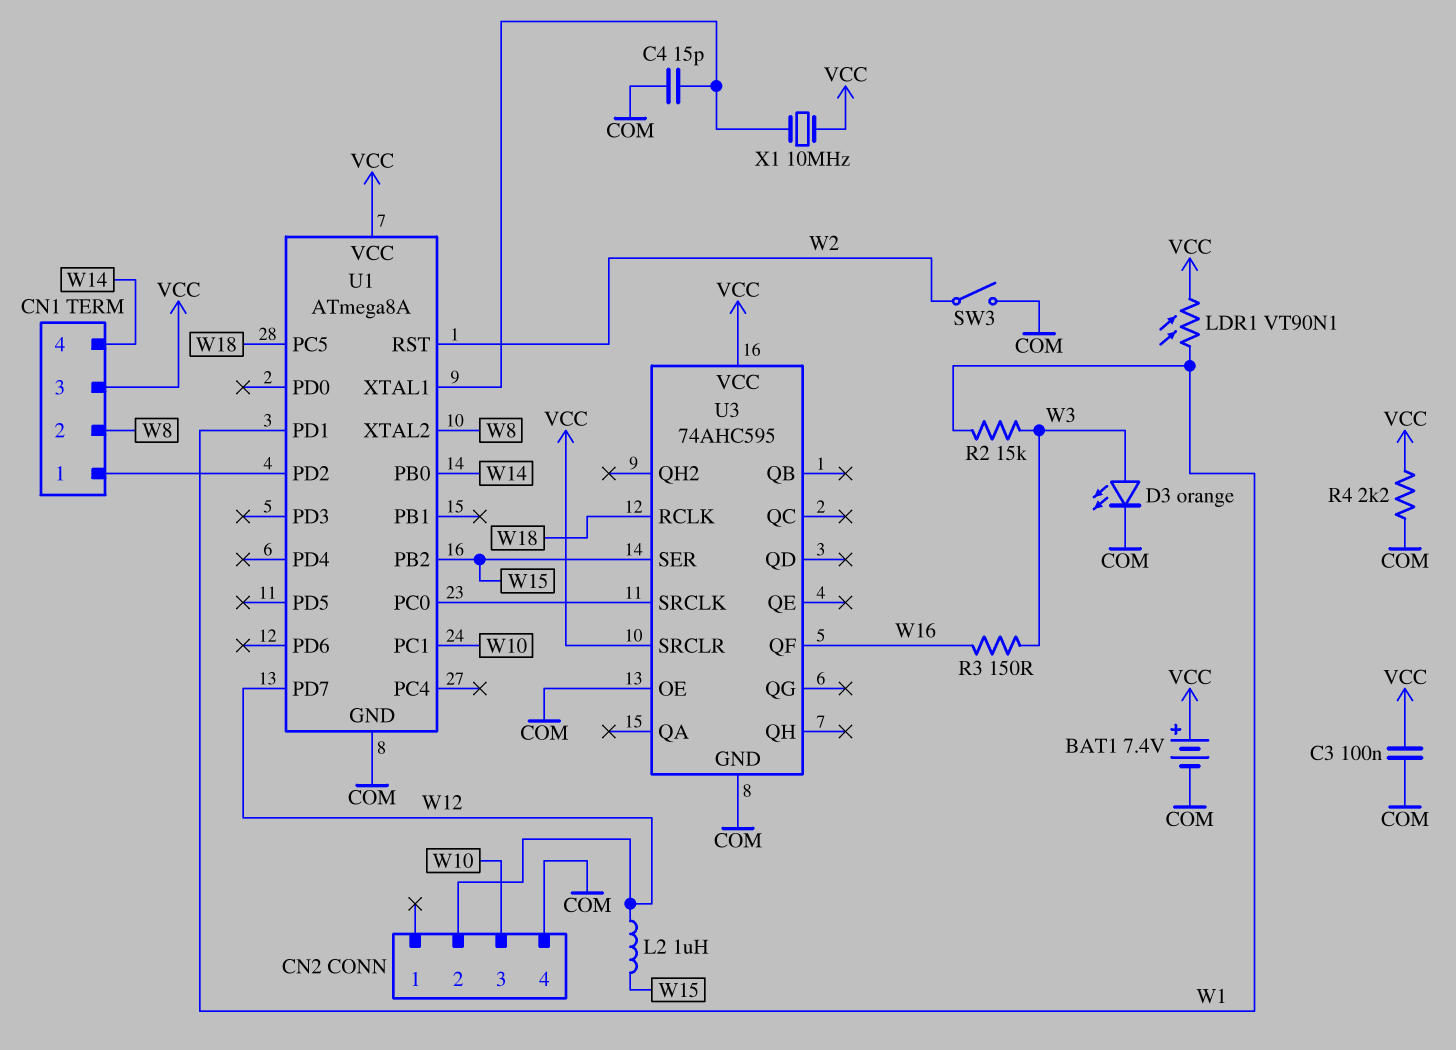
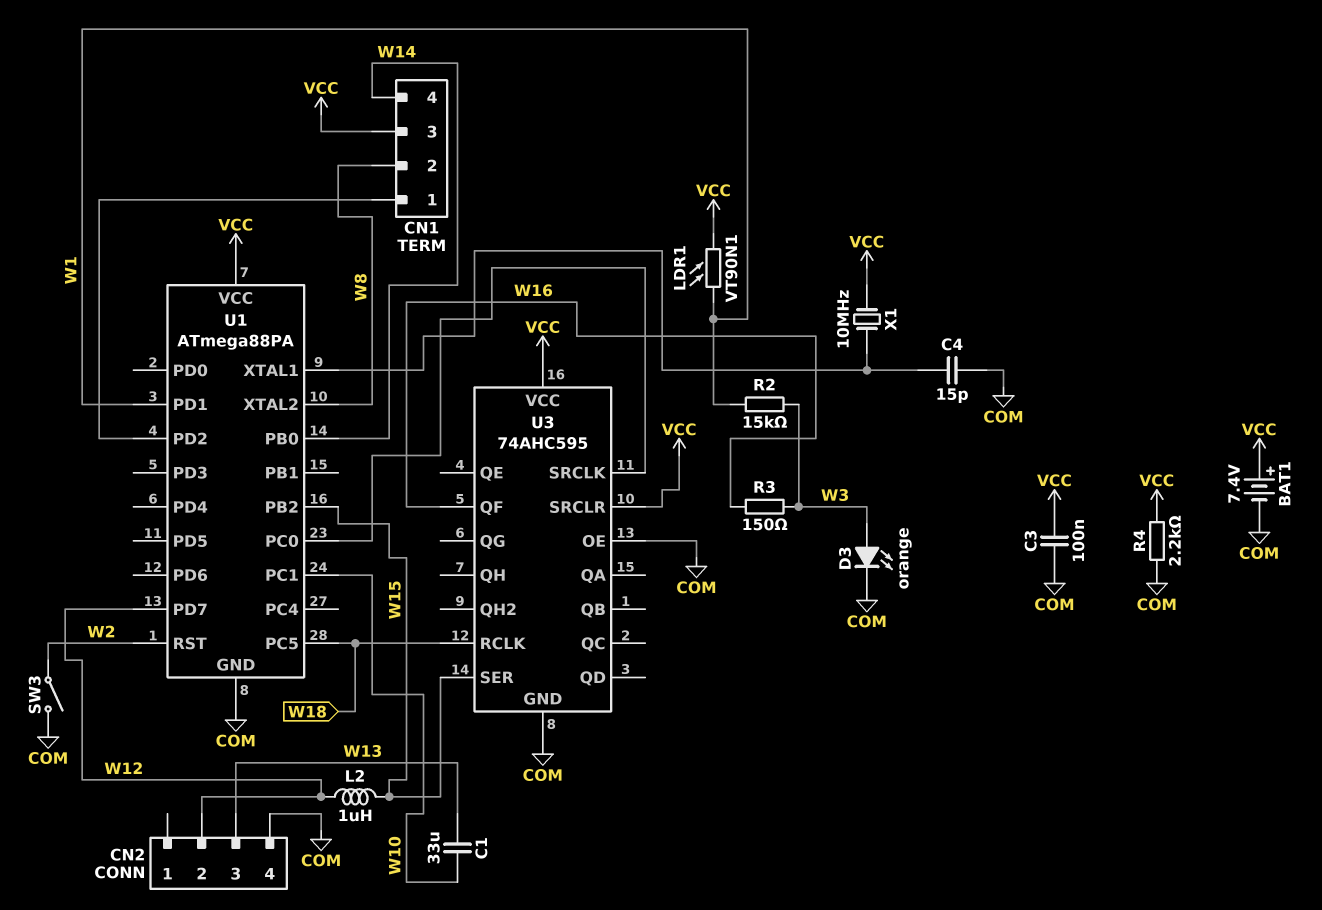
C1: none -> 33uF (W10, W13)
CN2 pin 3: W10 -> W13
U1: ATmega8A -> ATmega88PA

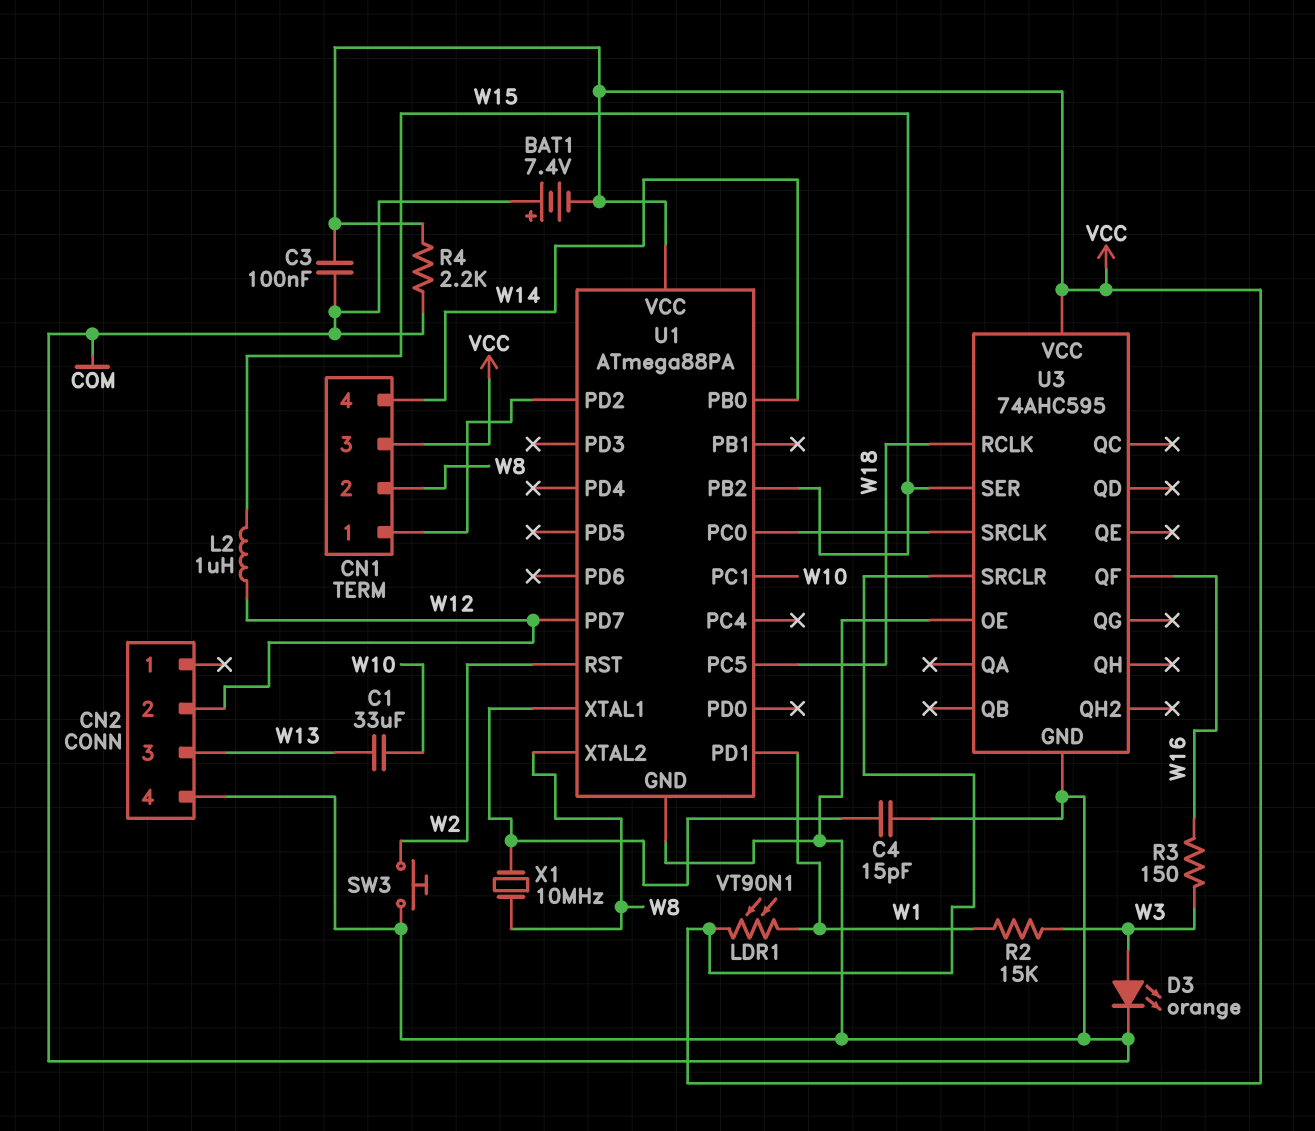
BAT1: 7.4V (plus VCC, minus COM) -> 7.4V (plus COM, minus VCC)
SW3: switch (COM, W2) -> button (COM, W2)
X1: 10MHz (U1/XTAL1, VCC) -> 10MHz (U1/XTAL1, W8)

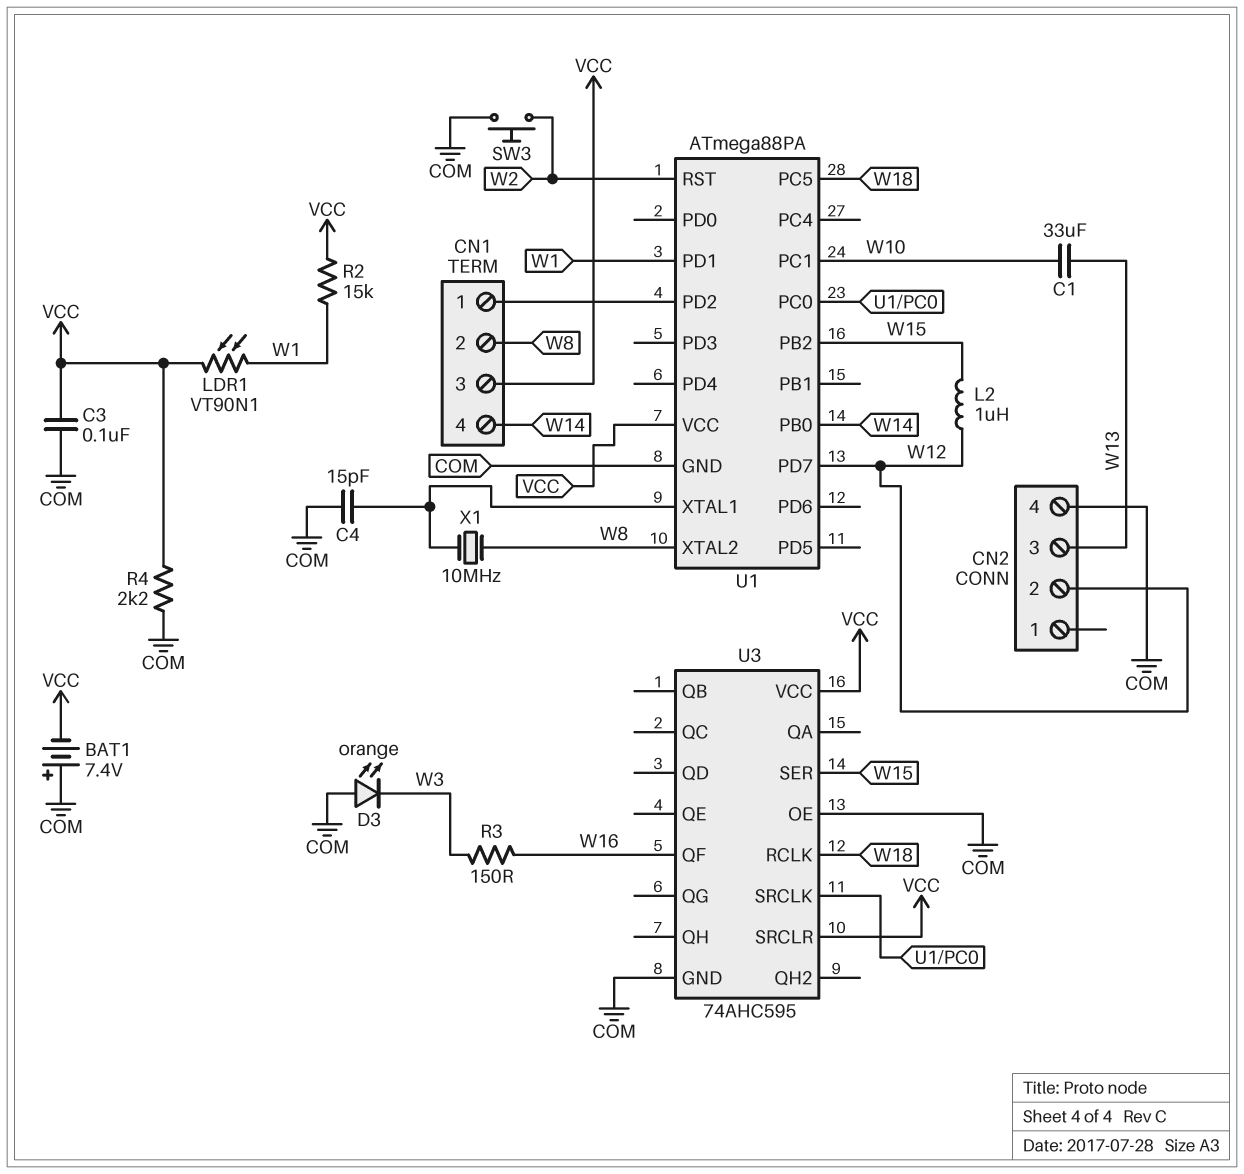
D3: LED orange (A W3, K COM) -> LED orange (A COM, K W3)
R2: 15k (W1, W3) -> 15k (VCC, W1)

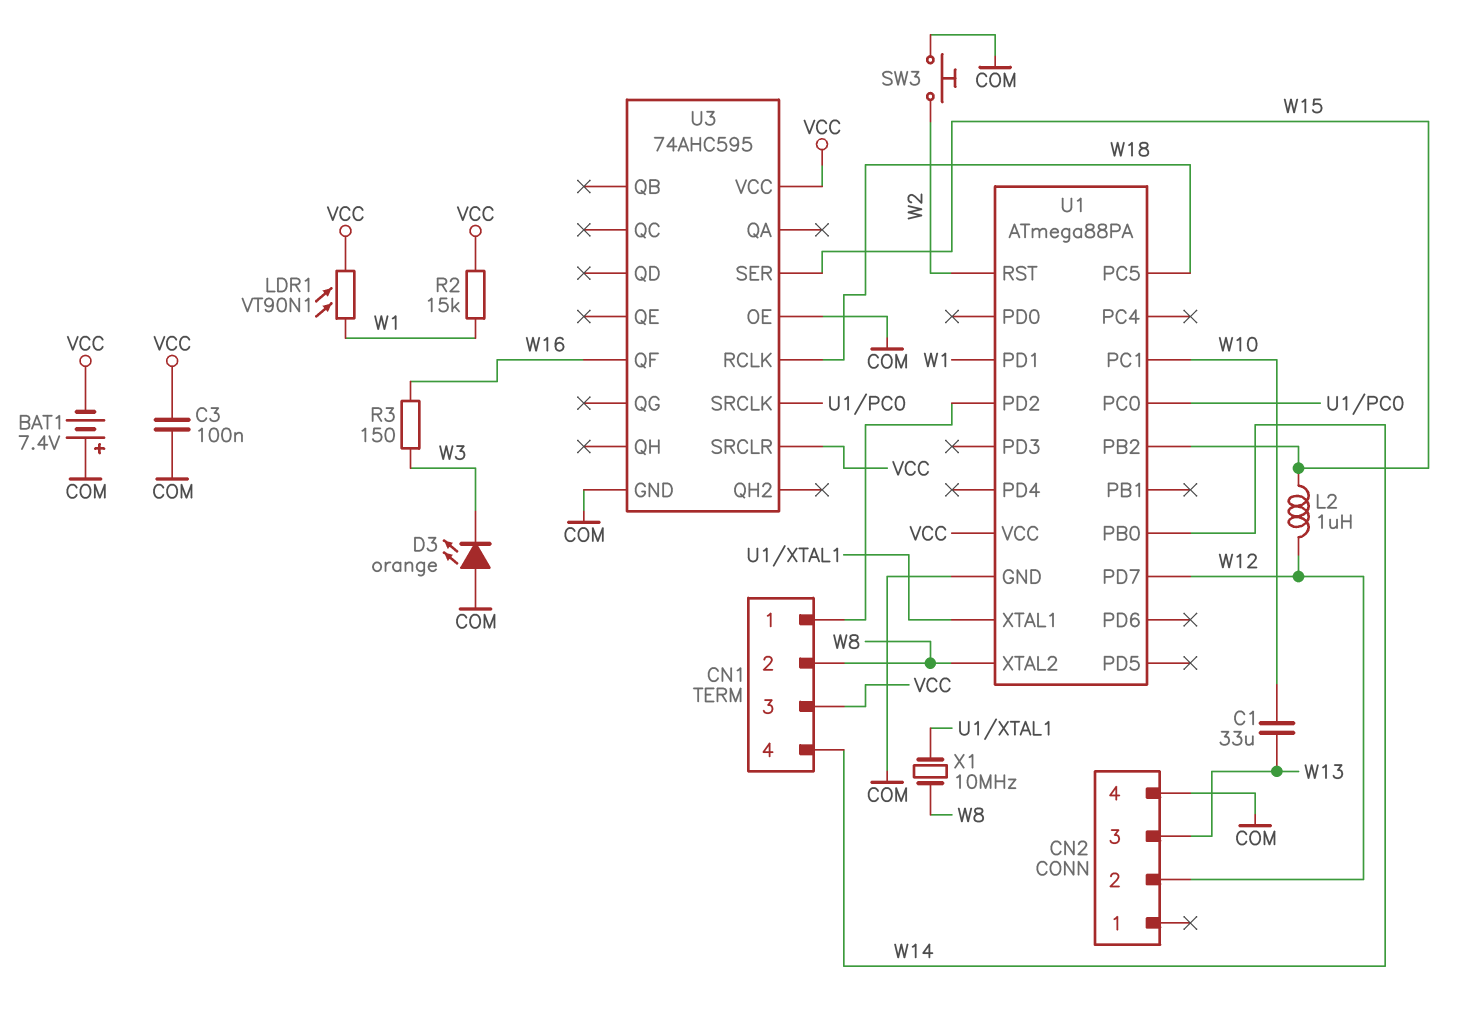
C4: 15pF (COM, U1/XTAL1) -> none
R4: 2.2k (COM, VCC) -> none

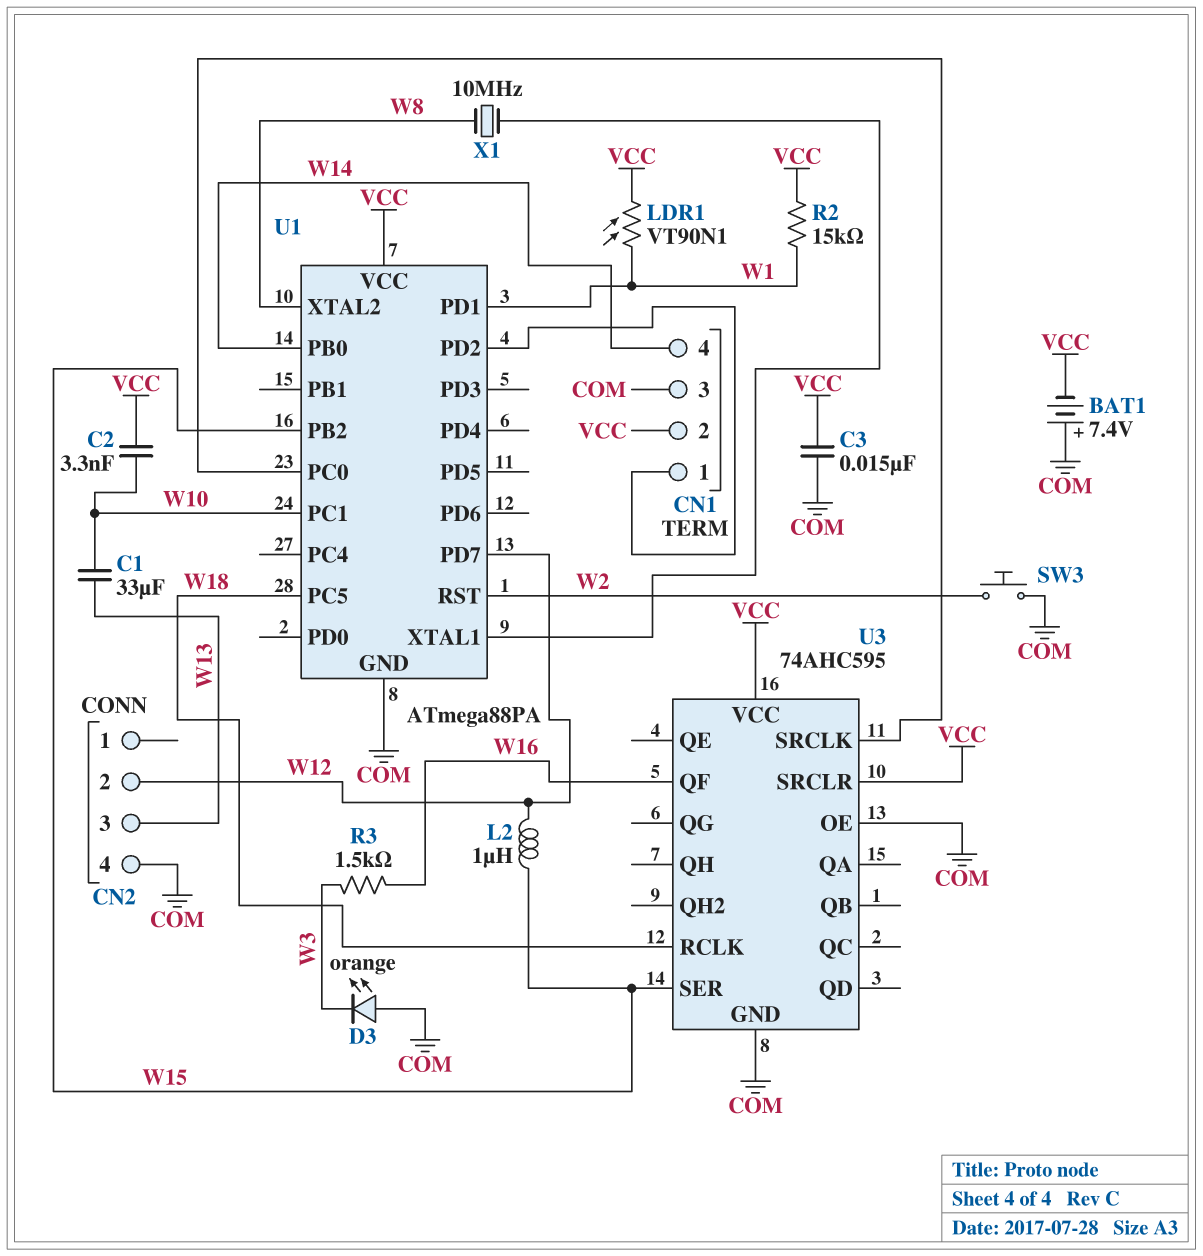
C2: none -> 3.3nF (VCC, W10)
C3: 100nF (COM, VCC) -> 15nF (COM, VCC)
CN1 pin 2: W8 -> VCC
CN1 pin 3: VCC -> COM
R3: 150 (W3, W16) -> 1.5k (W3, W16)

